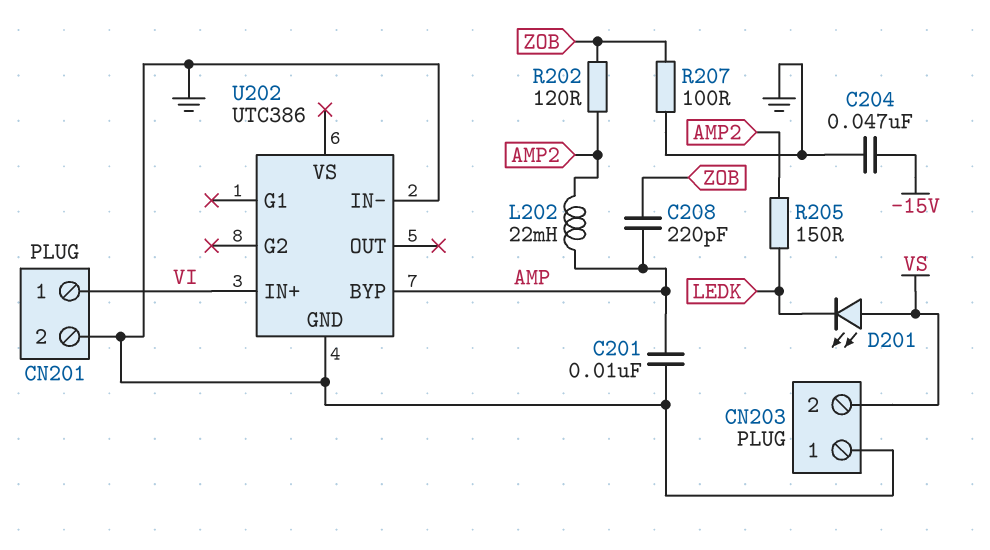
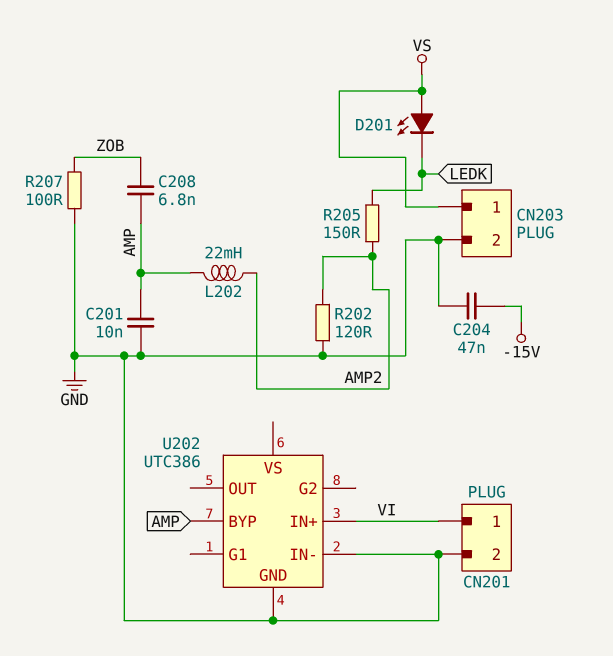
C208: 220pF (AMP, ZOB) -> 6.8nF (AMP, ZOB)
CN203 pin 1: GND -> VS
CN203 pin 2: VS -> GND
R202: 120 (AMP2, ZOB) -> 120 (AMP2, GND)

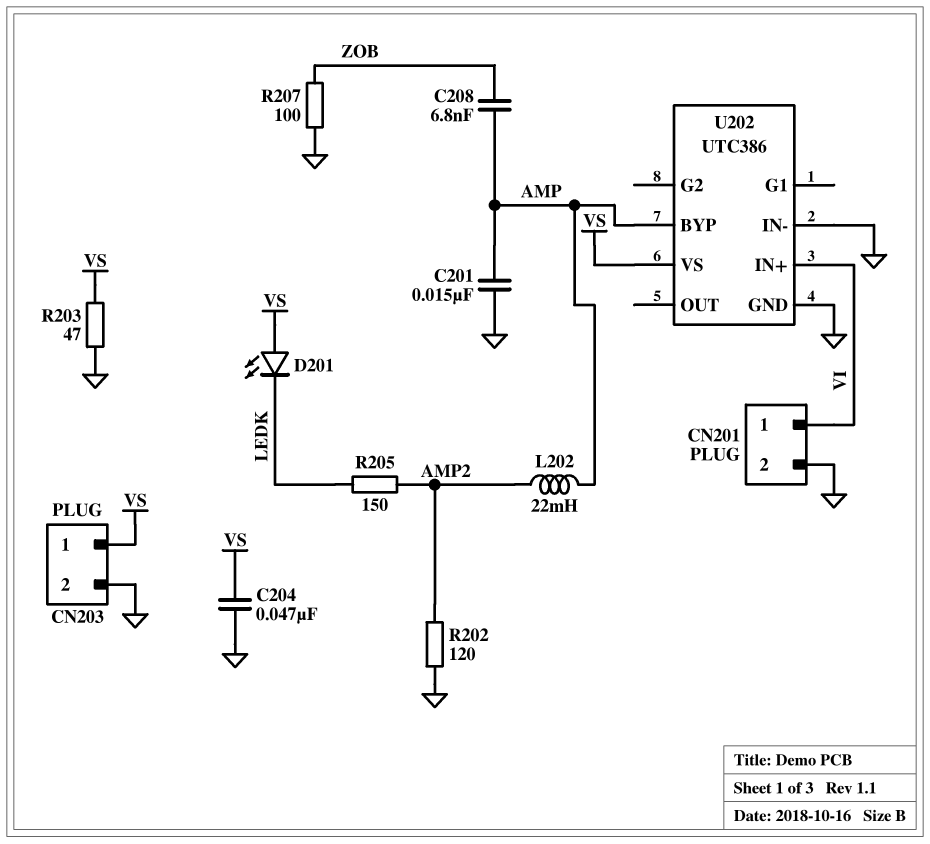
C201: 10nF (AMP, GND) -> 15nF (AMP, GND)
C204: 47nF (-15V, GND) -> 47nF (GND, VS)
R203: none -> 47 (GND, VS)
U202 pin VS: none -> VS

